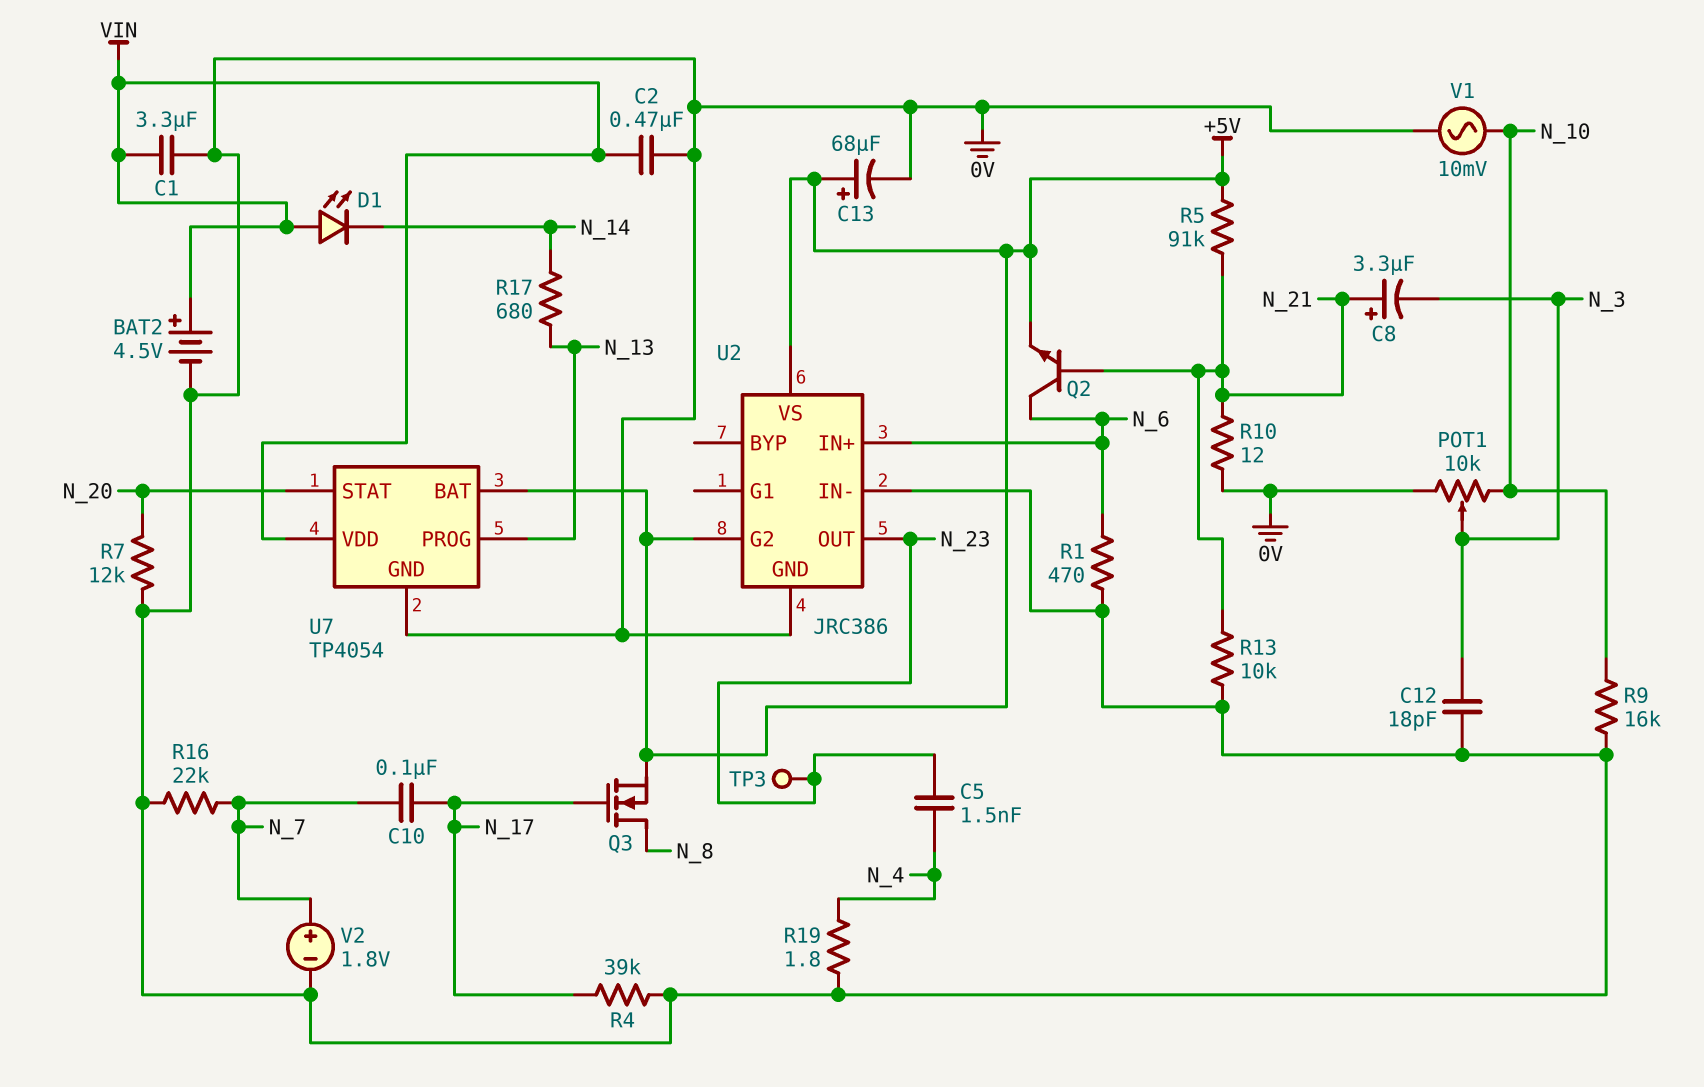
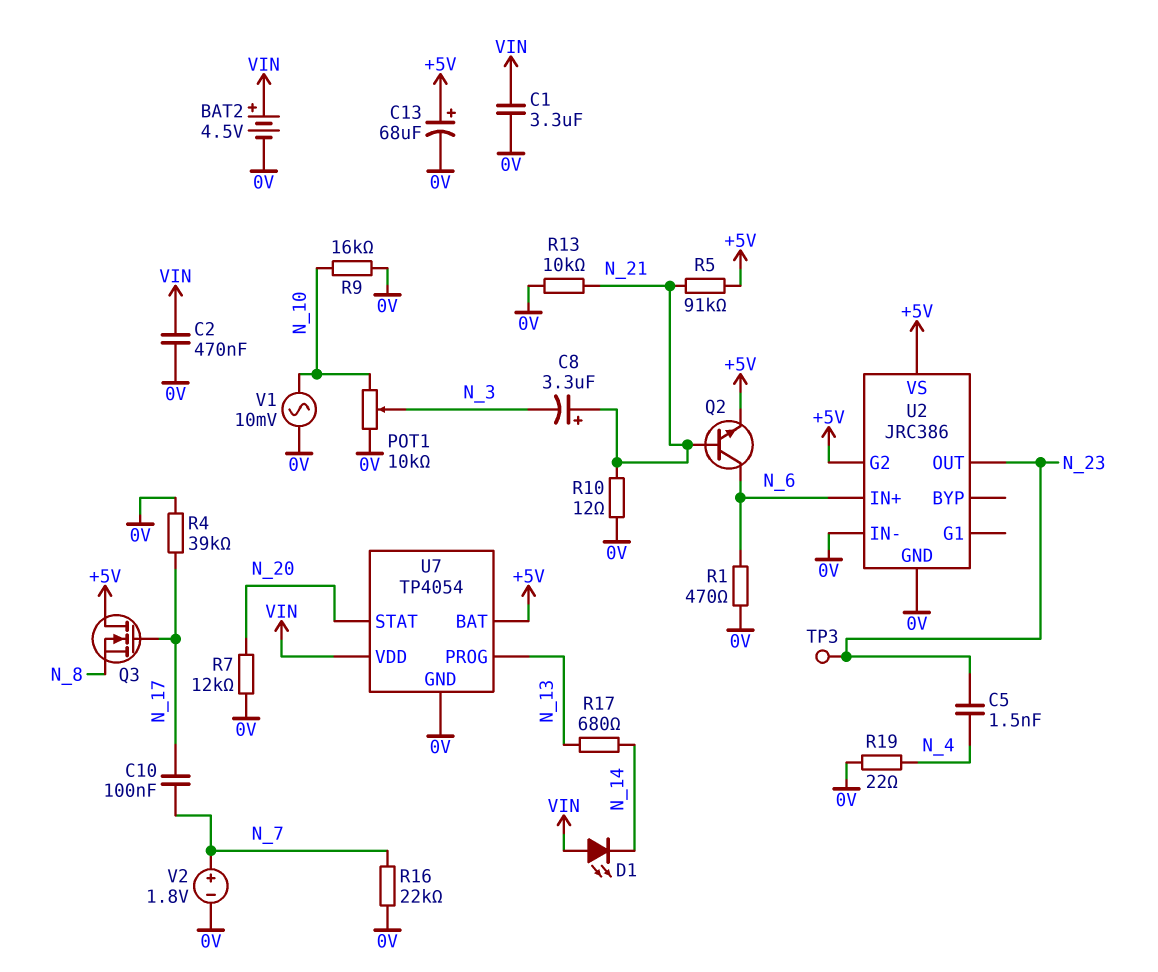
C12: 18pF (0V, N_3) -> none
Q3: NMOS (G N_17, D N_8, S +5V) -> NMOS (G N_17, D +5V, S N_8)
R19: 1.8 (0V, N_4) -> 22 (0V, N_4)

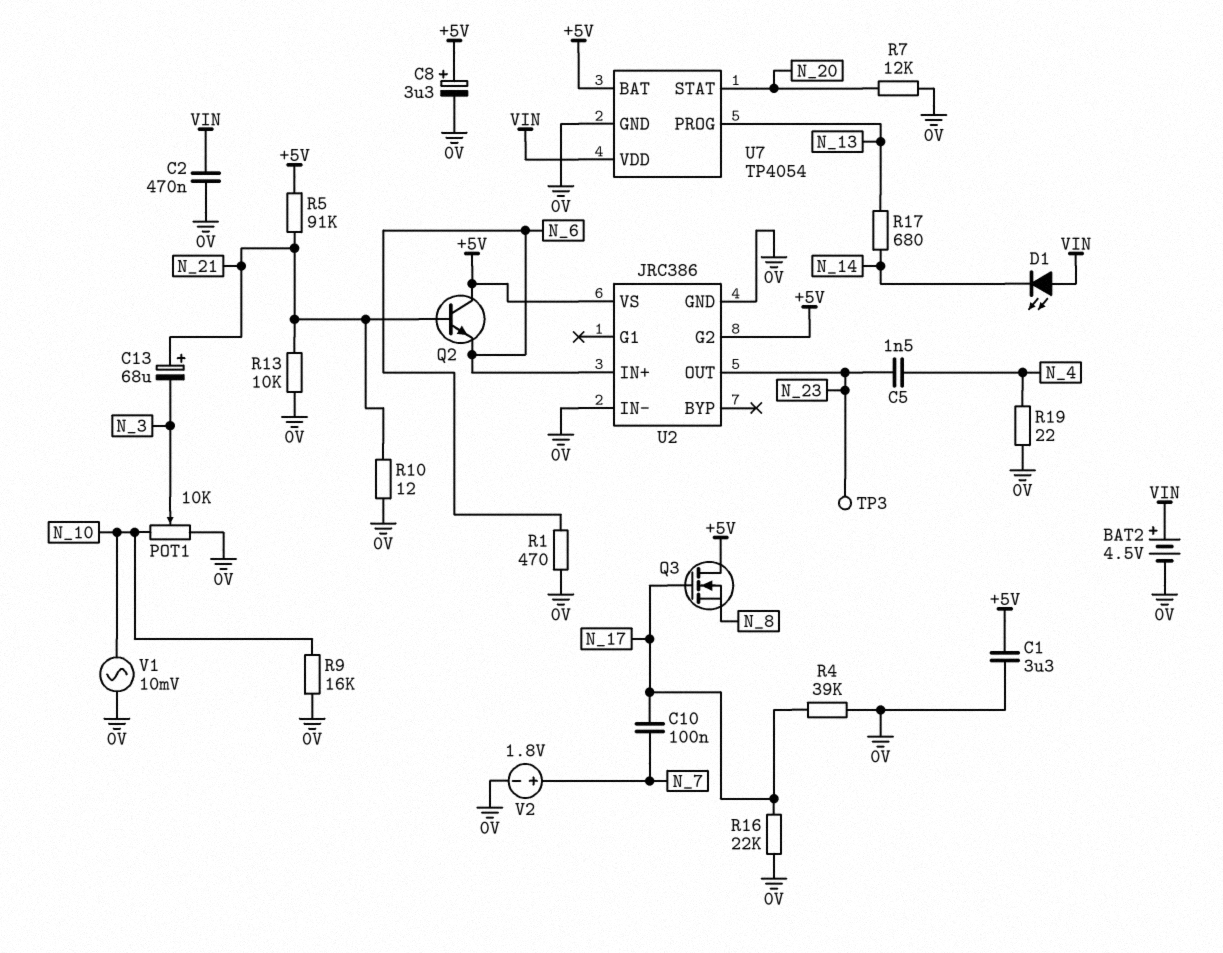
C1: 3.3uF (0V, VIN) -> 3.3uF (+5V, 0V)
C8: 3.3uF (plus N_21, minus N_3) -> 3.3uF (plus +5V, minus 0V)
C13: 68uF (plus +5V, minus 0V) -> 68uF (plus N_21, minus N_3)
Q2: NPN (B N_21, C N_6, E +5V) -> NPN (B N_21, C +5V, E N_6)
R16: 22k (0V, N_7) -> 22k (0V, N_17)

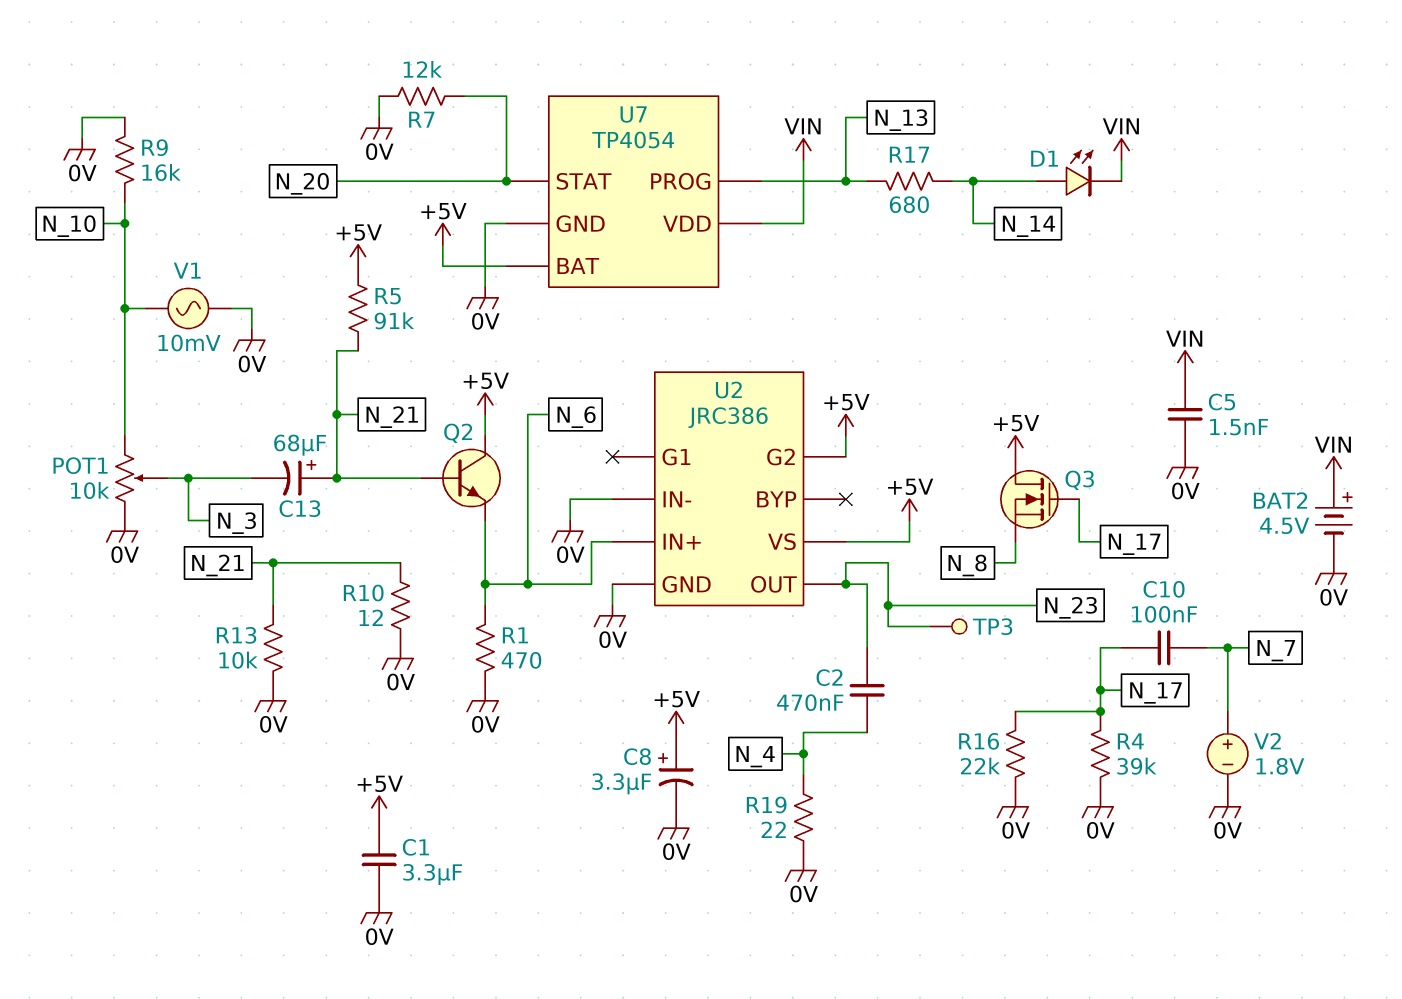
C2: 470nF (0V, VIN) -> 470nF (N_4, N_23)
C5: 1.5nF (N_4, N_23) -> 1.5nF (0V, VIN)
D1: LED (A VIN, K N_14) -> LED (A N_14, K VIN)

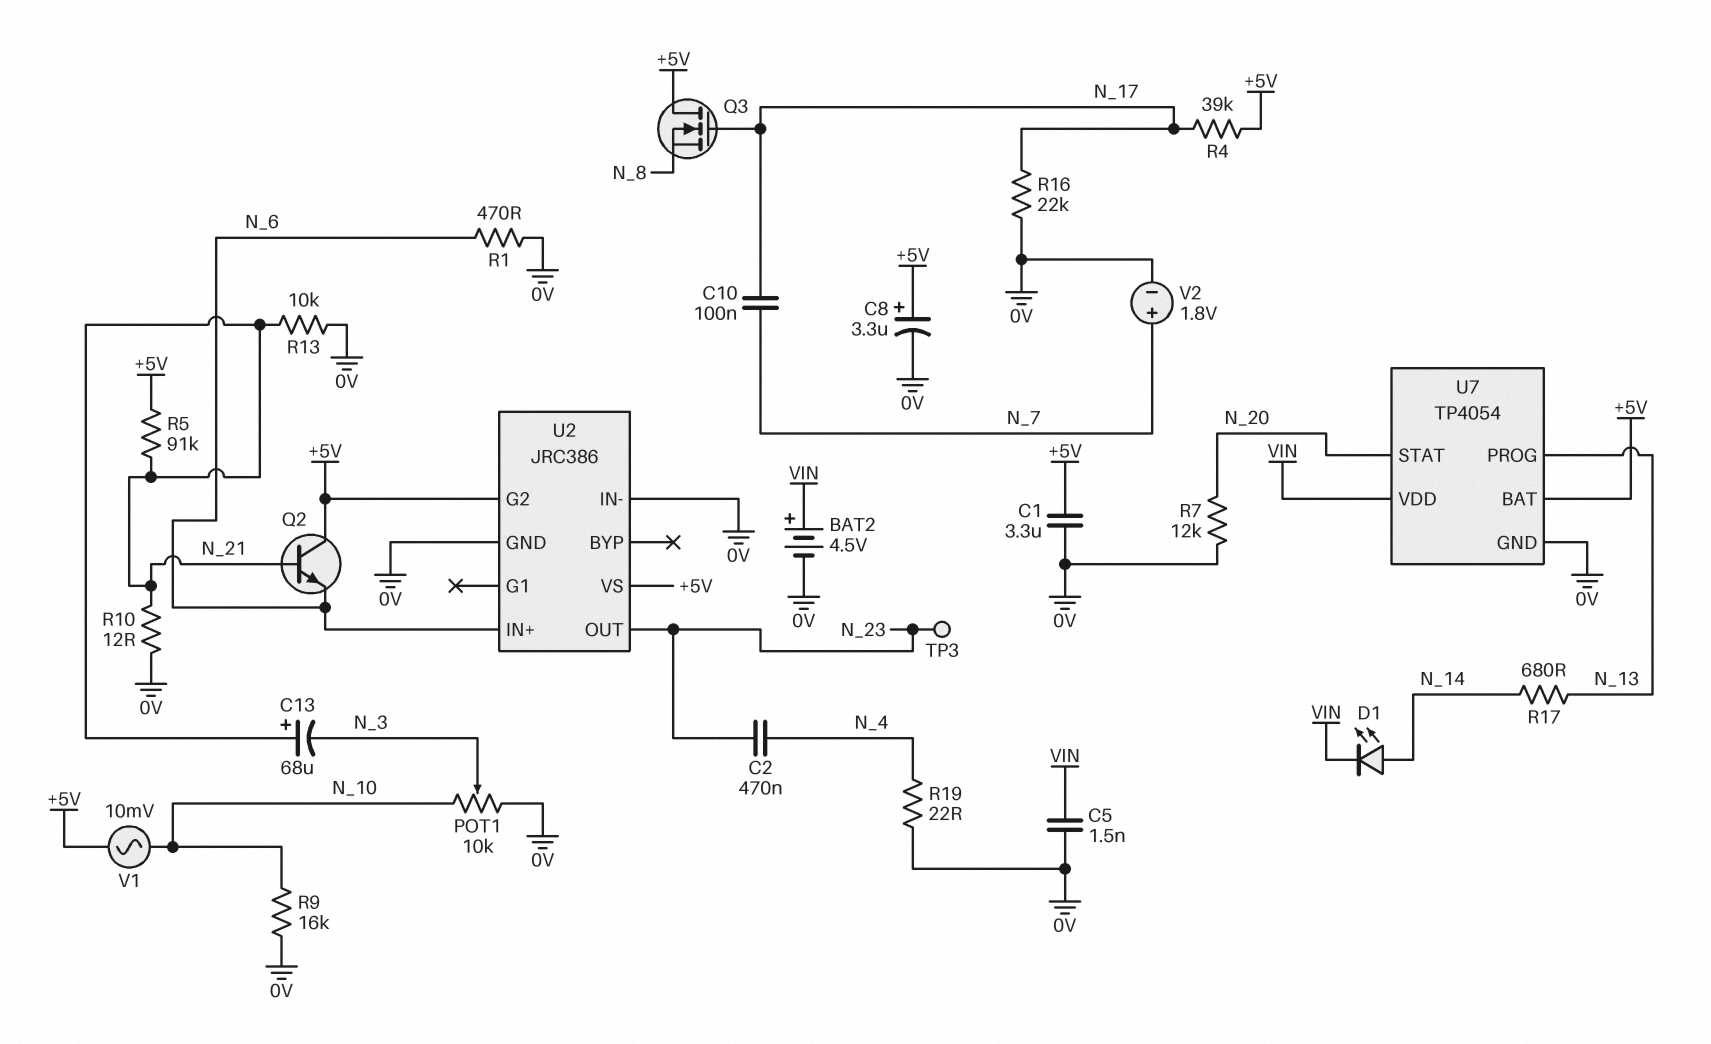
R4: 39k (0V, N_17) -> 39k (+5V, N_17)
V1: AC 10mV (0V, N_10) -> AC 10mV (+5V, N_10)

